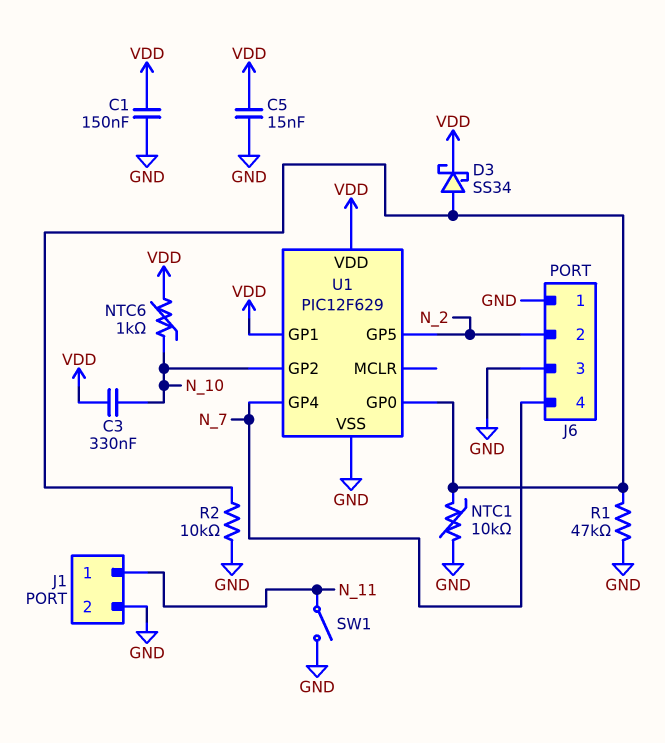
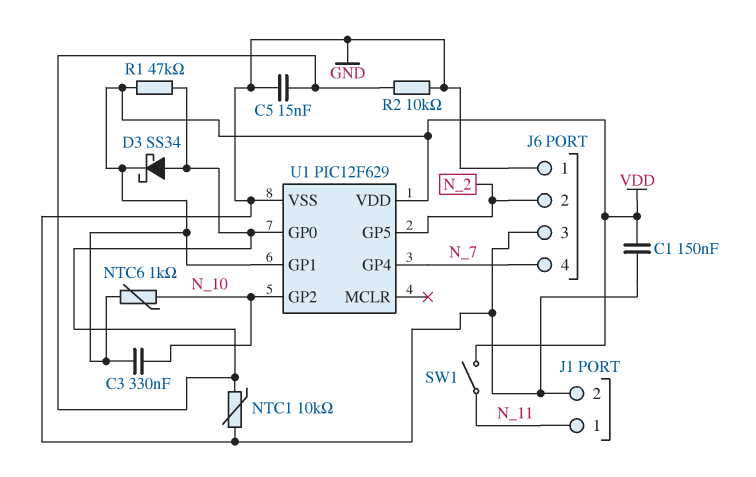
C5: 15nF (GND, VDD) -> 15nF (GND, U1/GP0)
R1: 47k (GND, U1/GP0) -> 47k (U1/GP0, VDD)
SW1: switch (GND, N_11) -> switch (N_11, VDD)

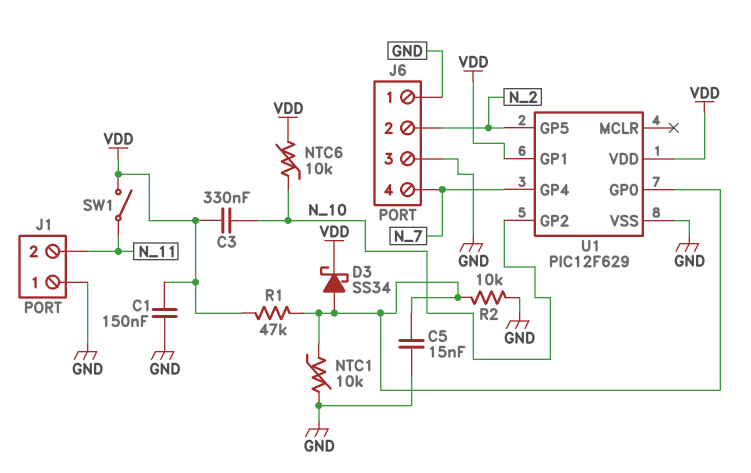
J1 pin 1: N_11 -> GND
J1 pin 2: GND -> N_11
NTC6: 1k (N_10, VDD) -> 10k (N_10, VDD)

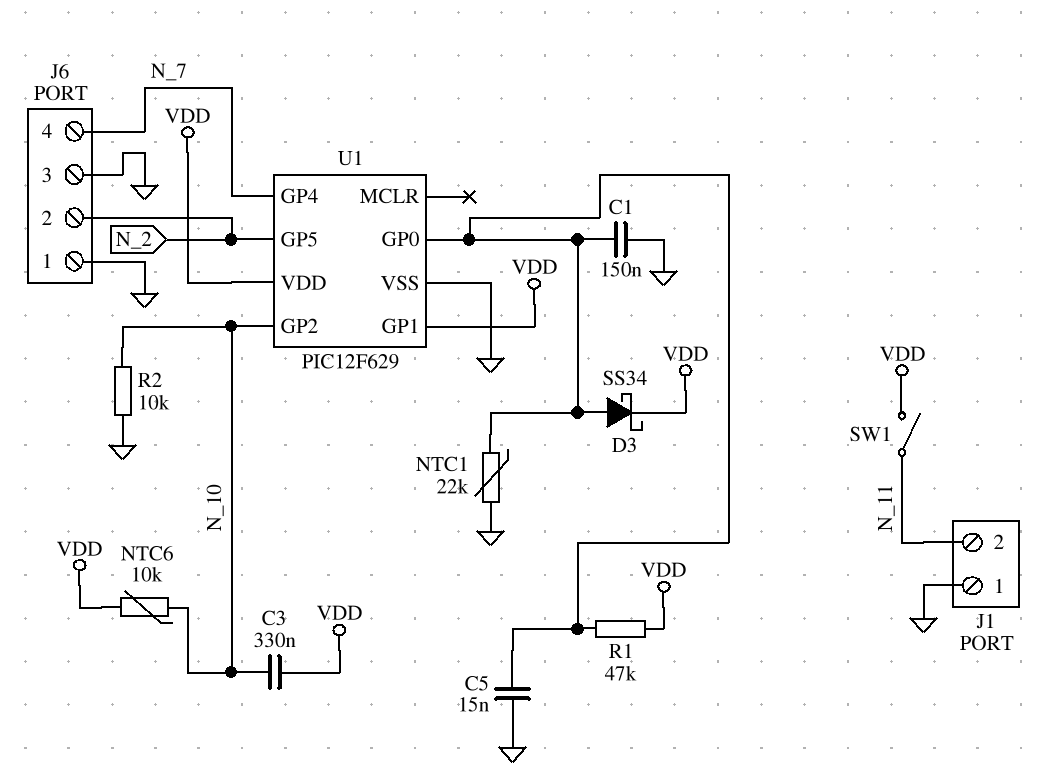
C1: 150nF (GND, VDD) -> 150nF (GND, U1/GP0)
NTC1: 10k (GND, U1/GP0) -> 22k (GND, U1/GP0)
R2: 10k (GND, U1/GP0) -> 10k (GND, N_10)

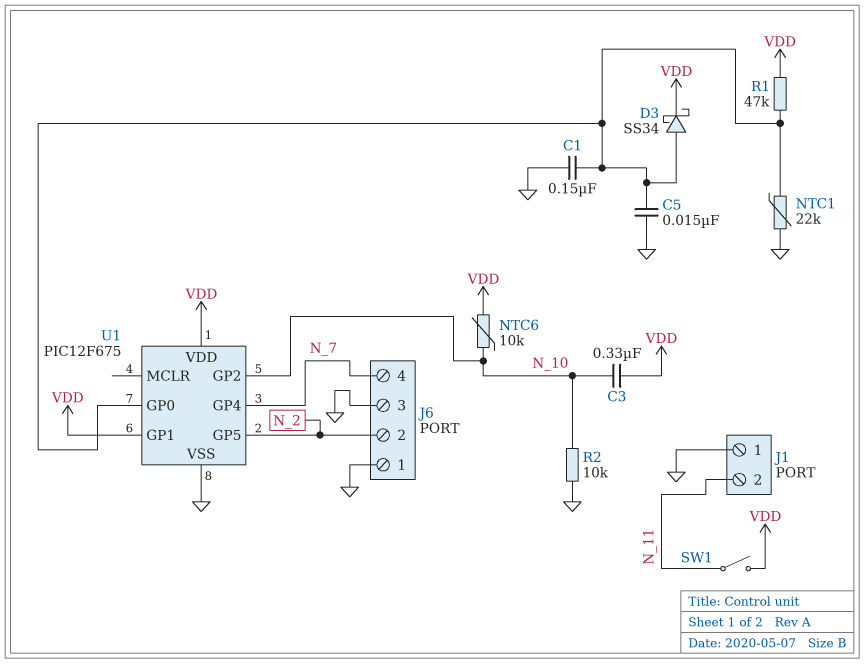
U1: PIC12F629 -> PIC12F675

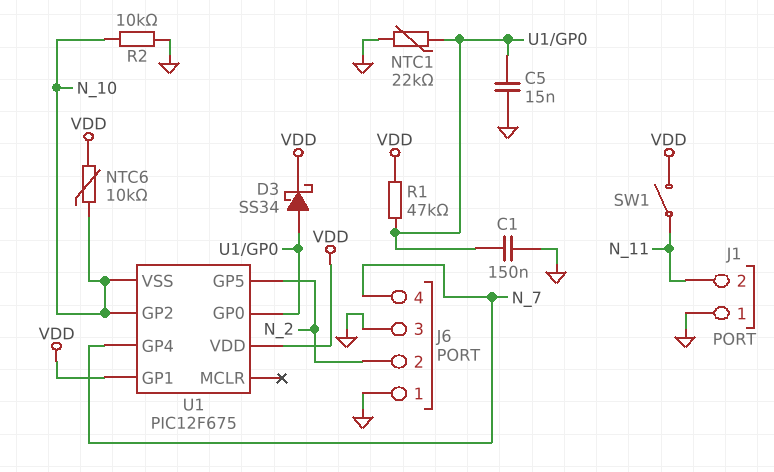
C3: 330nF (N_10, VDD) -> none
U1 pin VSS: GND -> N_10

